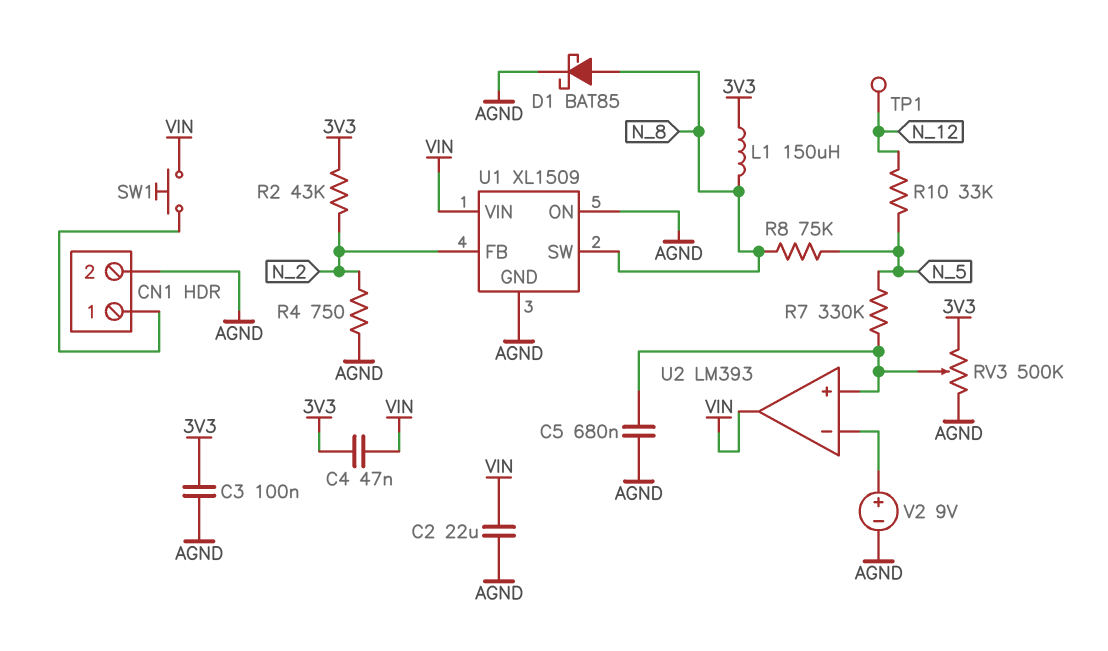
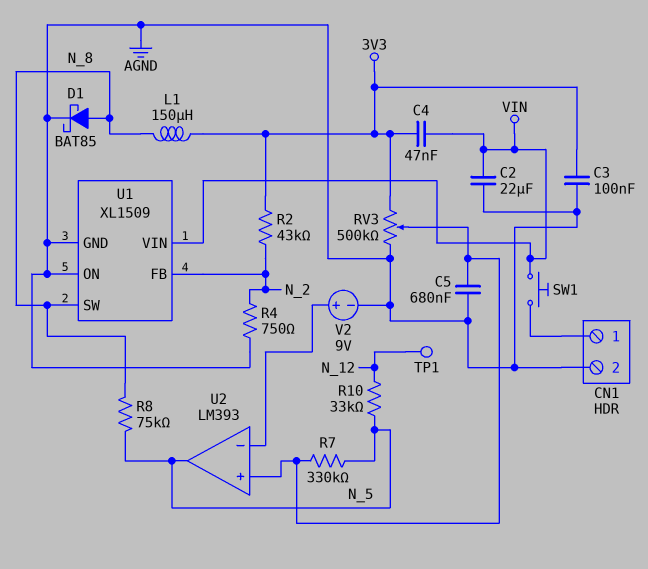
U2 pin out: VIN -> N_5

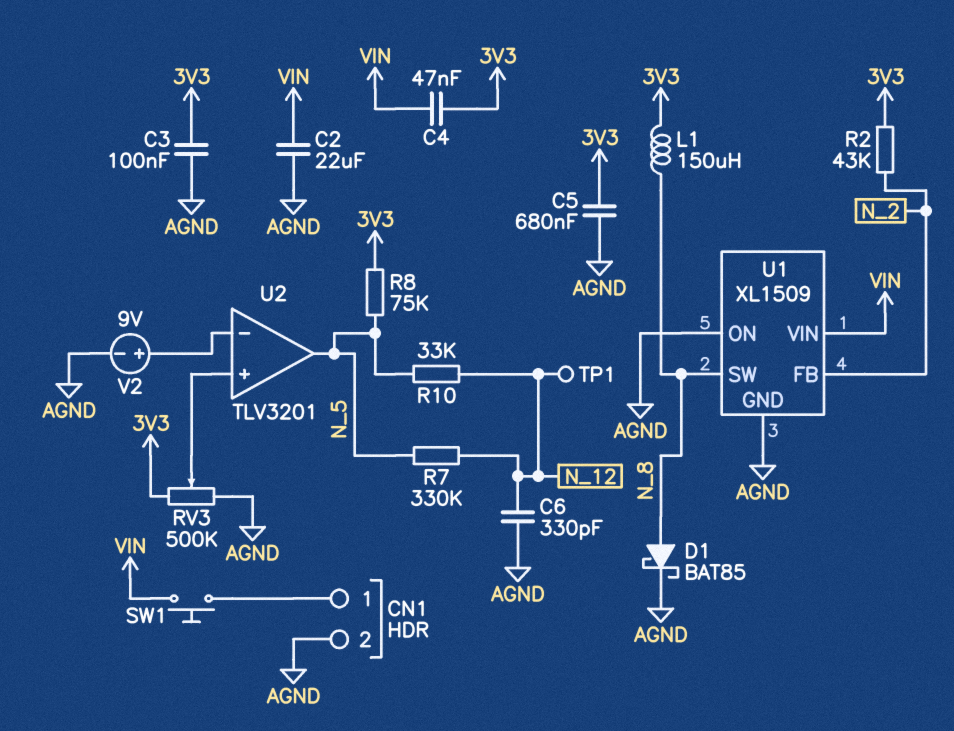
C5: 680nF (AGND, U2/in+) -> 680nF (3V3, AGND)
C6: none -> 330pF (AGND, N_12)
R4: 750 (AGND, N_2) -> none
R7: 330k (N_5, U2/in+) -> 330k (N_5, N_12)
R8: 75k (N_5, N_8) -> 75k (3V3, N_5)
U2: LM393 -> TLV3201

